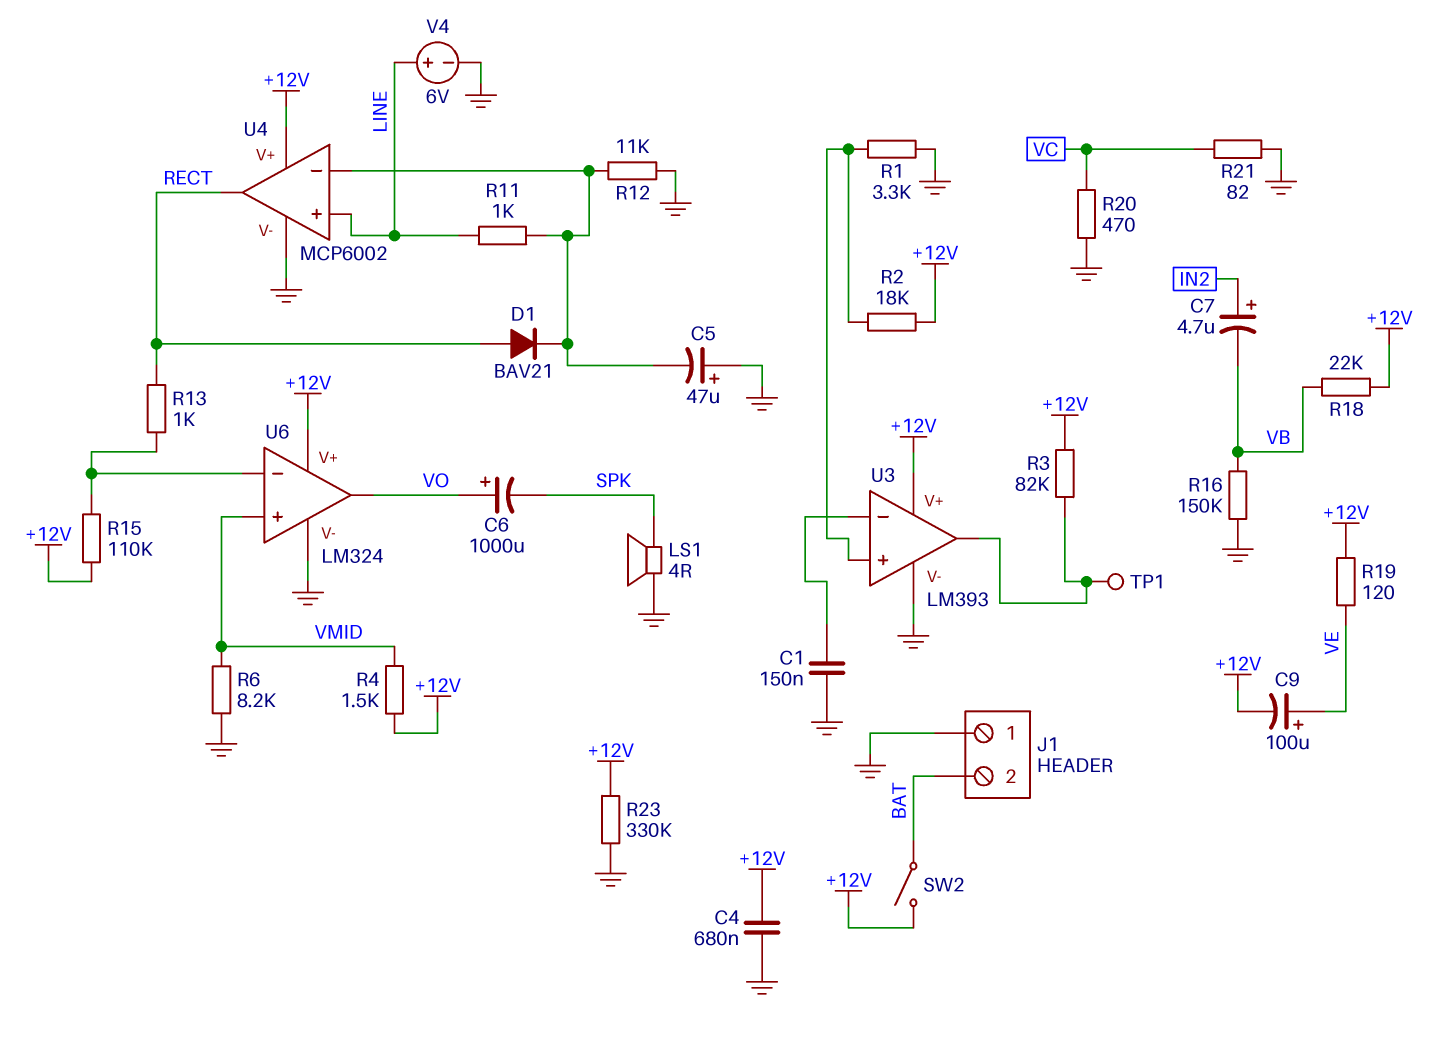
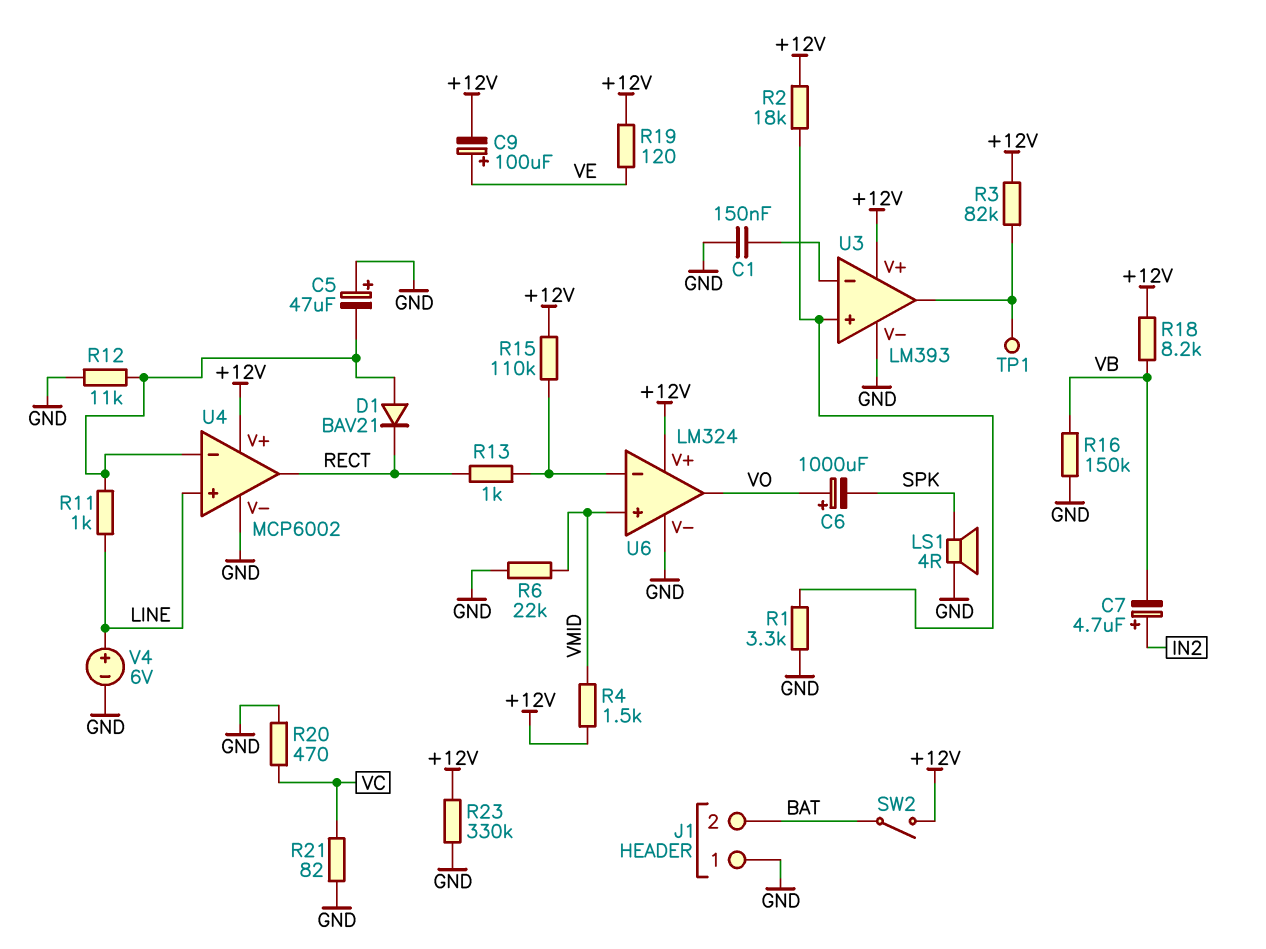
C4: 680nF (+12V, GND) -> none
D1: diode BAV21 (A RECT, K U4/in-) -> diode BAV21 (A U4/in-, K RECT)
R6: 8.2k (GND, VMID) -> 22k (GND, VMID)
R18: 22k (+12V, VB) -> 8.2k (+12V, VB)

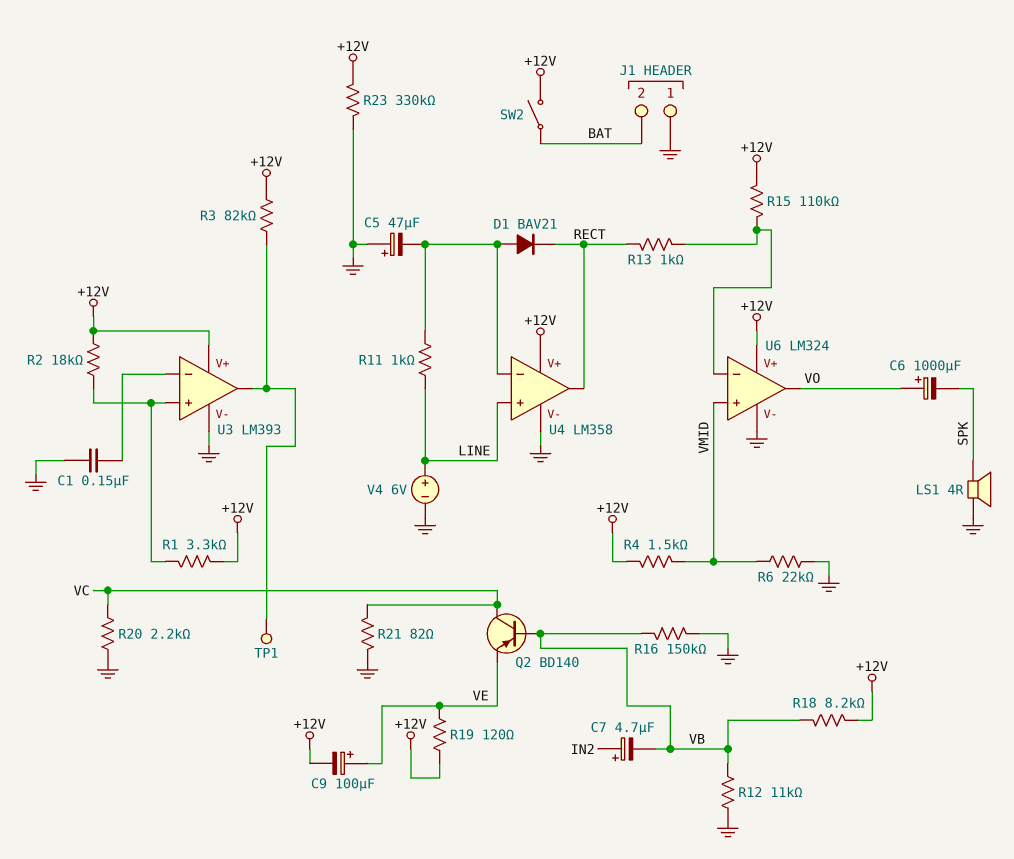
Q2: none -> PNP BD140 (B VB, C VC, E VE)
R1: 3.3k (GND, U3/in+) -> 3.3k (+12V, U3/in+)
R12: 11k (GND, U4/in-) -> 11k (GND, VB)
R20: 470 (GND, VC) -> 2.2k (GND, VC)
U4: MCP6002 -> LM358

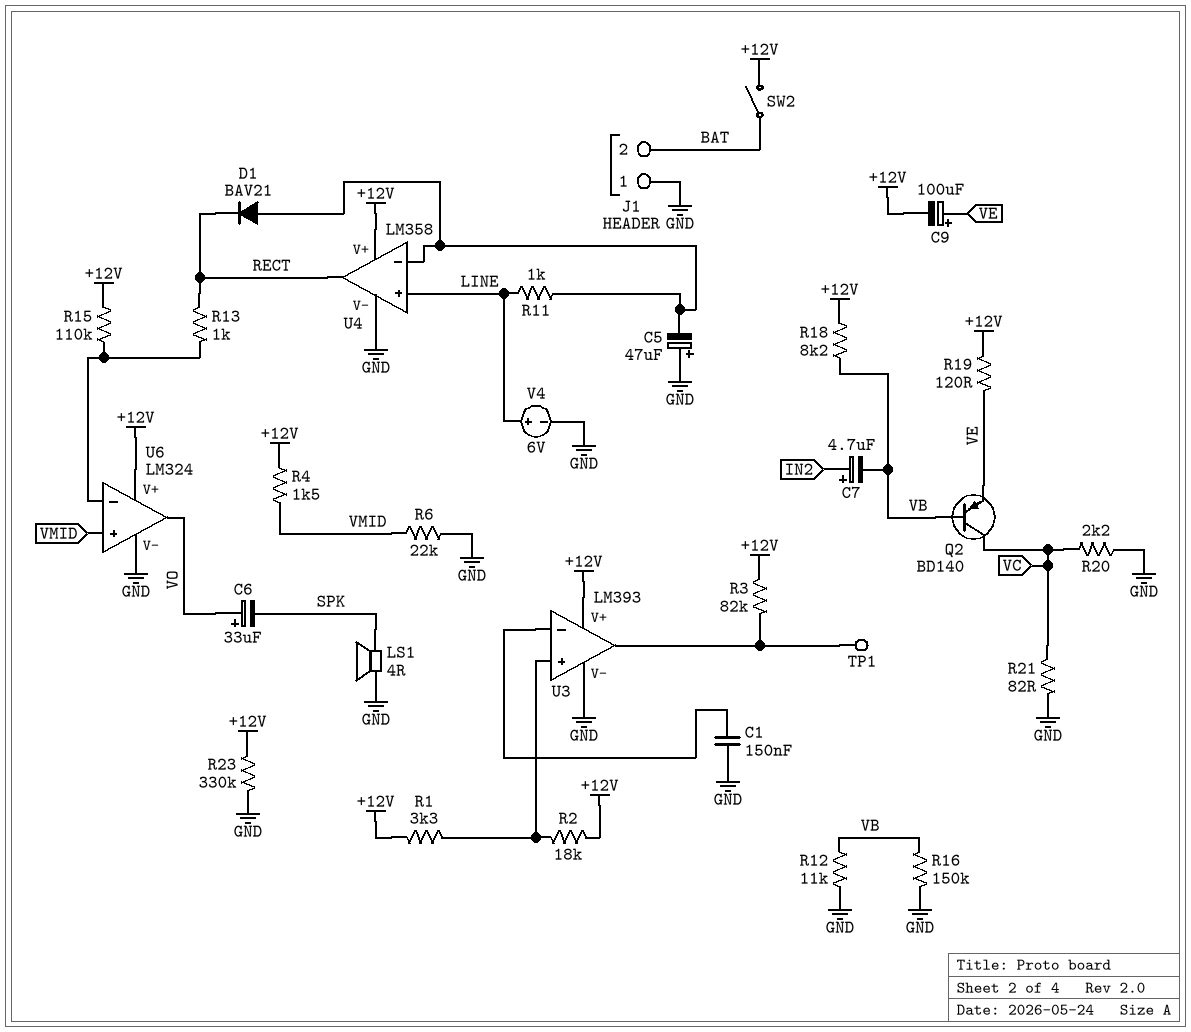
C6: 1000uF (plus VO, minus SPK) -> 33uF (plus VO, minus SPK)

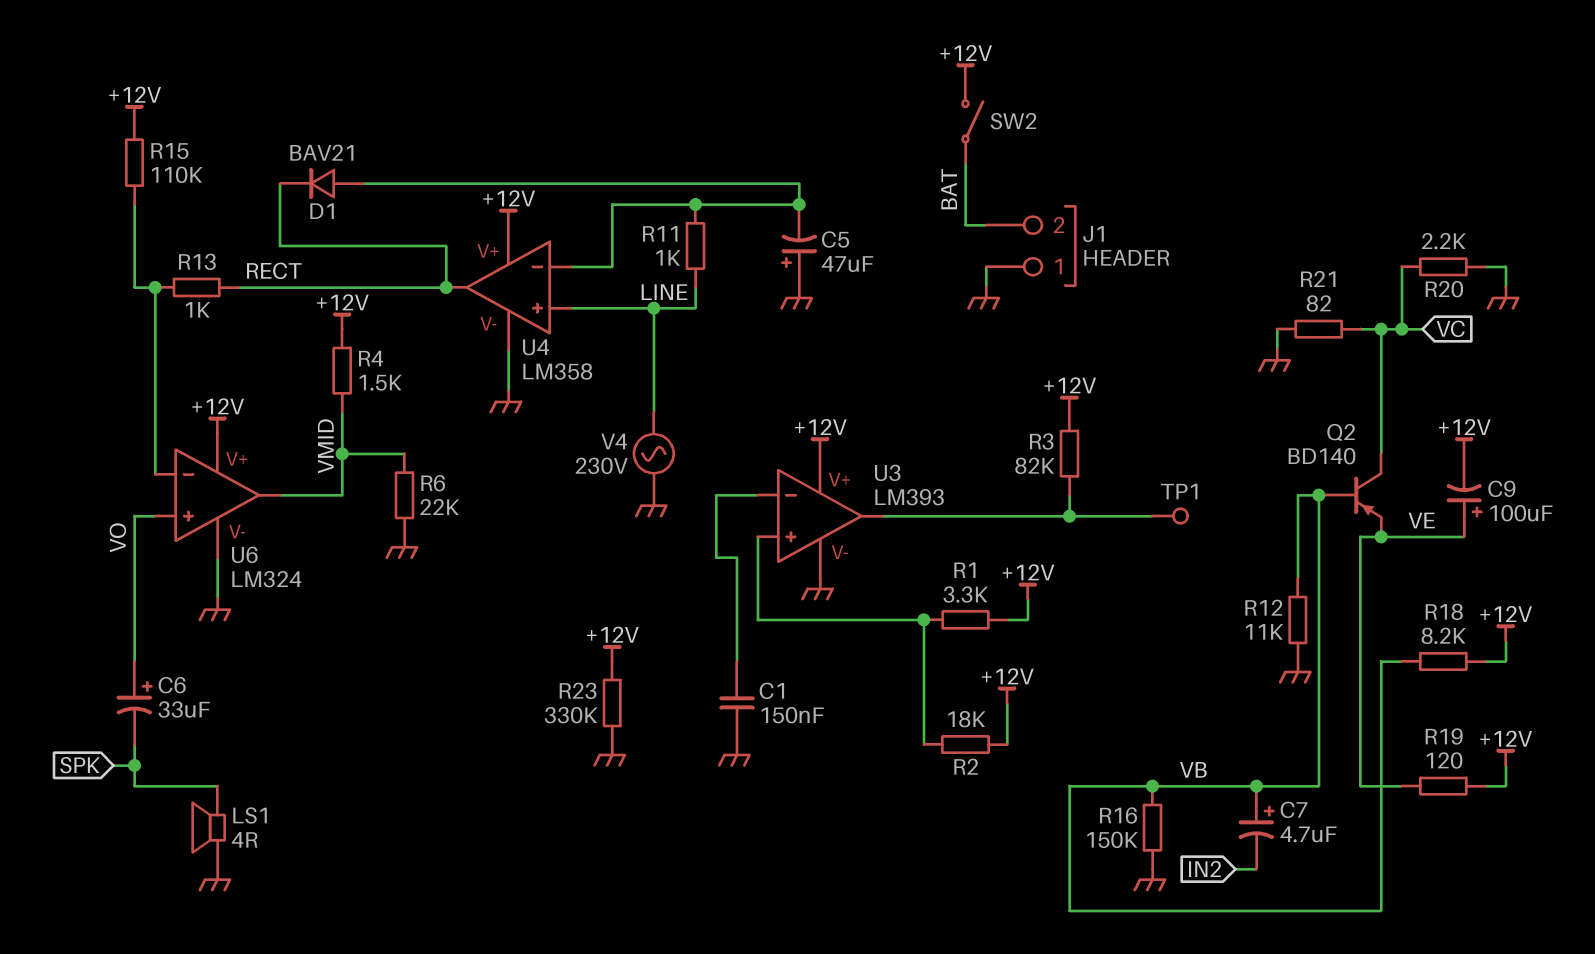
C7: 4.7uF (plus IN2, minus VB) -> 4.7uF (plus VB, minus IN2)
U6 pin in+: VMID -> VO
U6 pin out: VO -> VMID
V4: 6V (plus LINE, minus GND) -> AC 230V (GND, LINE)

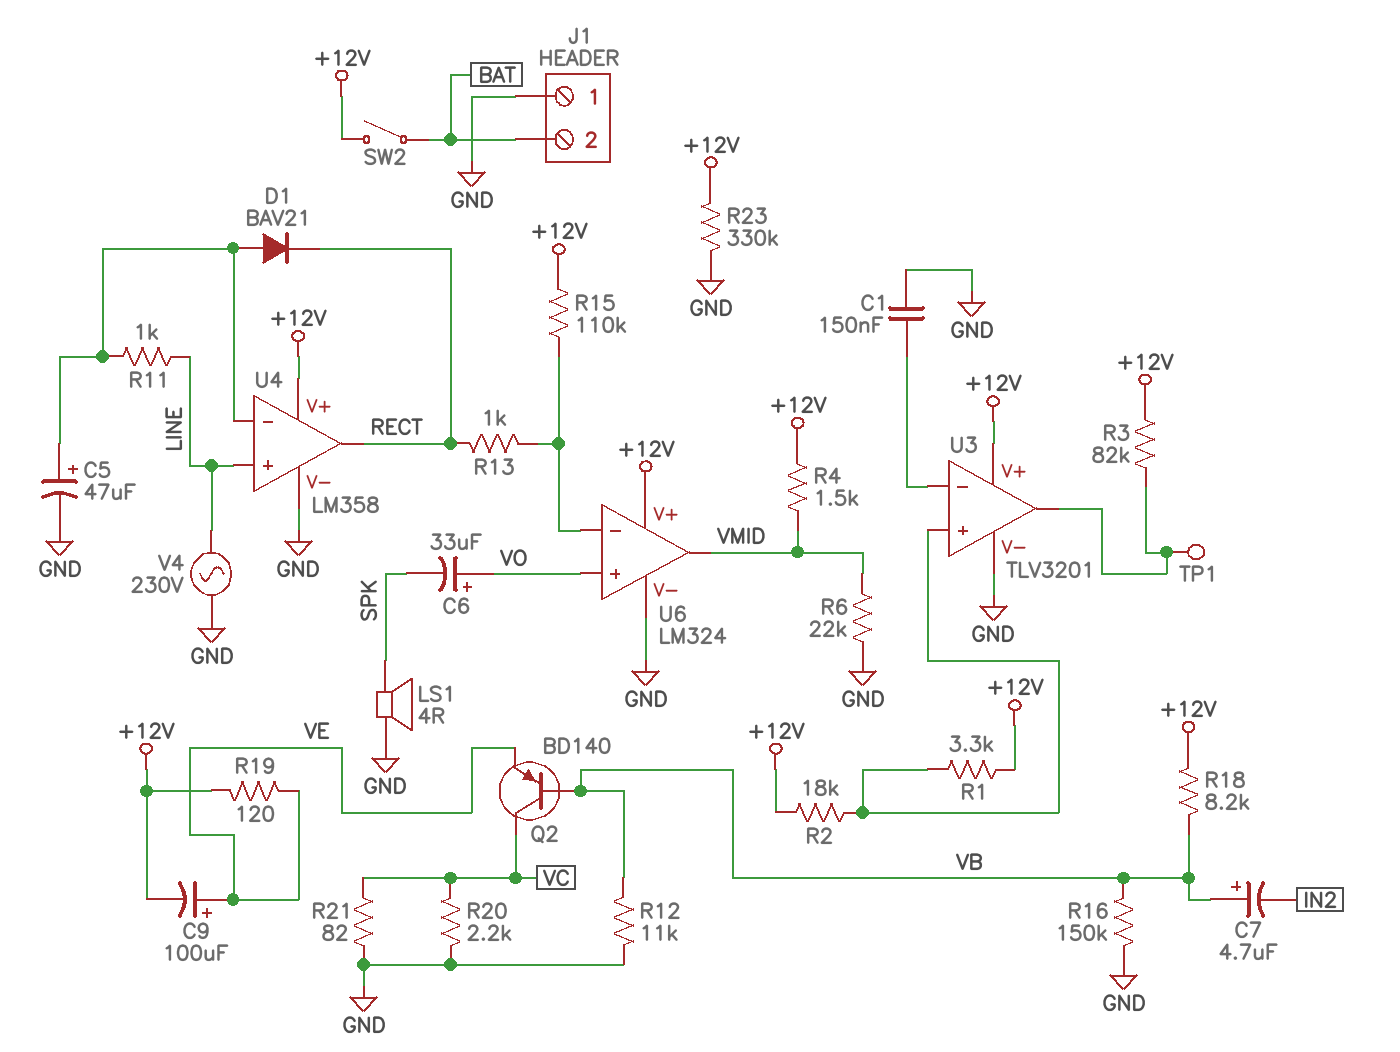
C5: 47uF (plus GND, minus U4/in-) -> 47uF (plus U4/in-, minus GND)
U3: LM393 -> TLV3201

